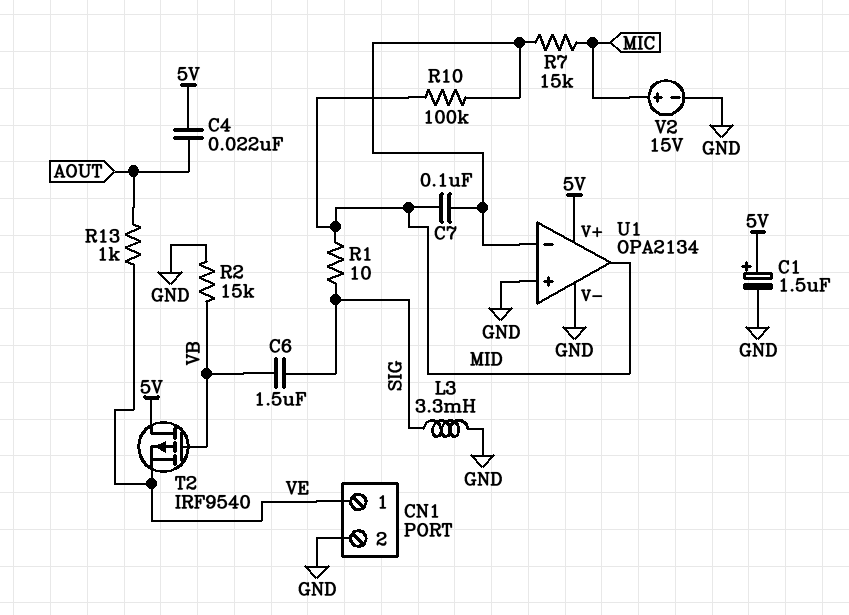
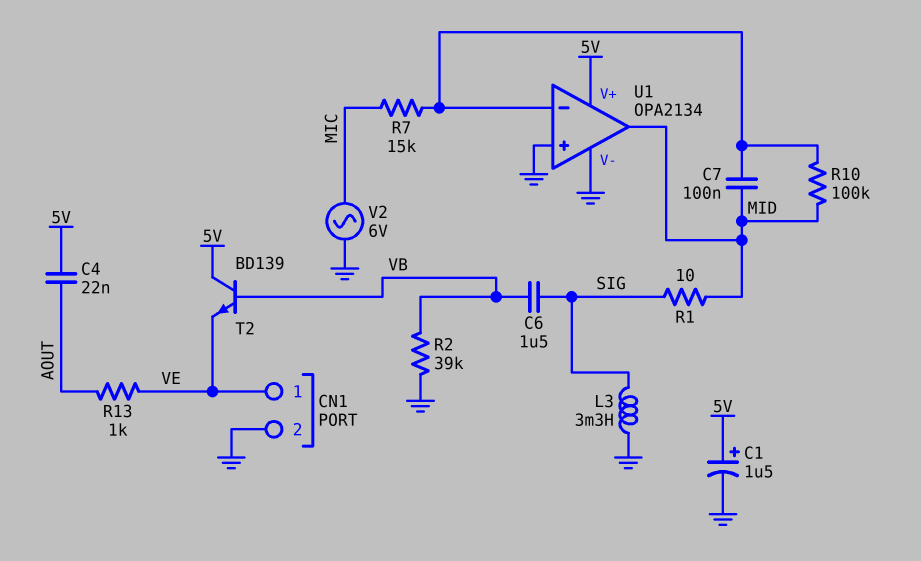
R2: 15k (GND, VB) -> 39k (GND, VB)
T2: PMOS IRF9540 (G VB, D 5V, S VE) -> NPN BD139 (B VB, C 5V, E VE)
V2: 15V (plus MIC, minus GND) -> AC 6V (GND, MIC)

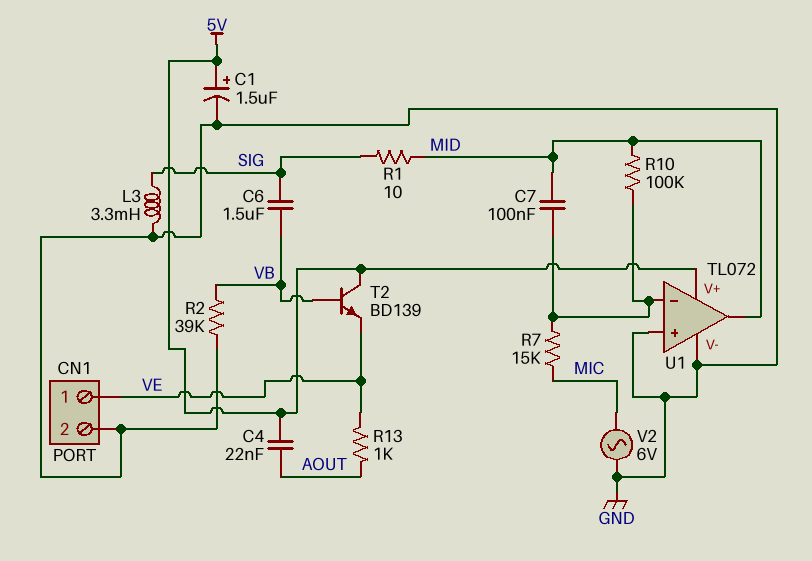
U1: OPA2134 -> TL072

